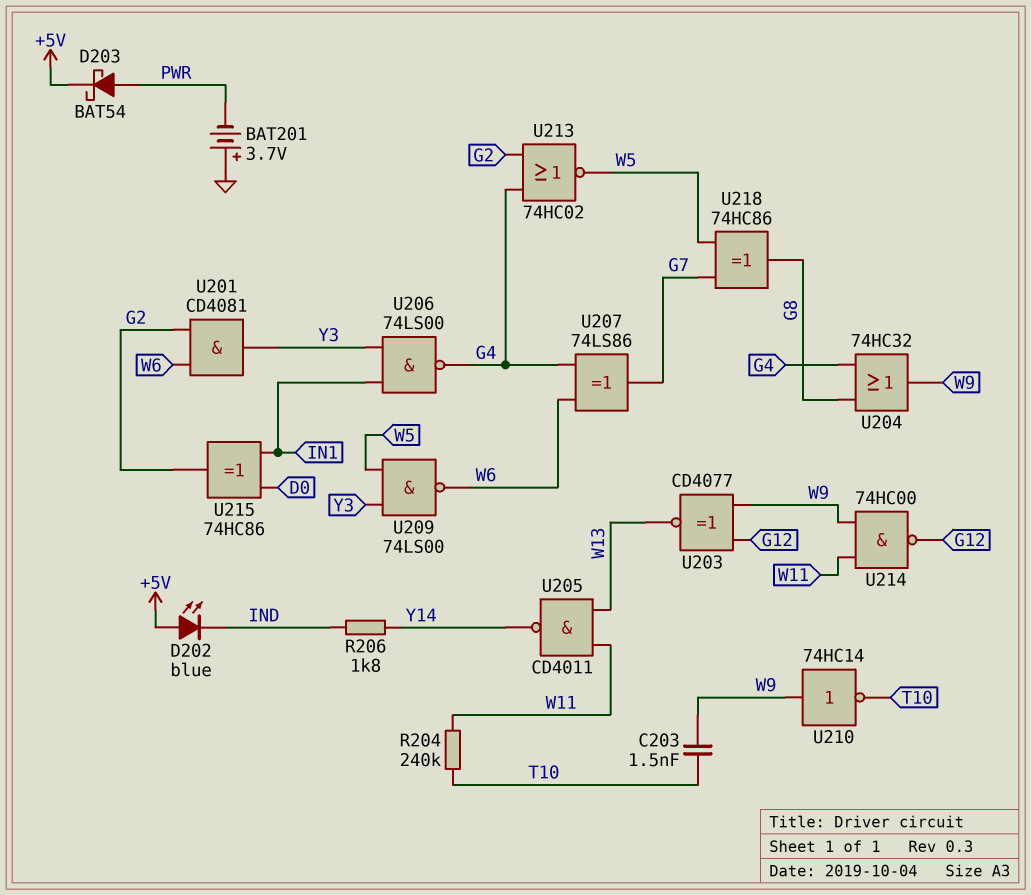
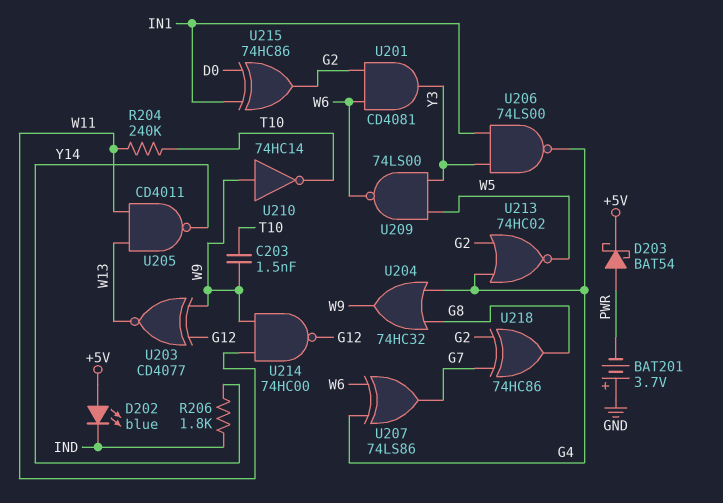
U218: XOR 74HC86 (in G7, in W5, out G8) -> XOR 74HC86 (in G2, in G7, out G8)

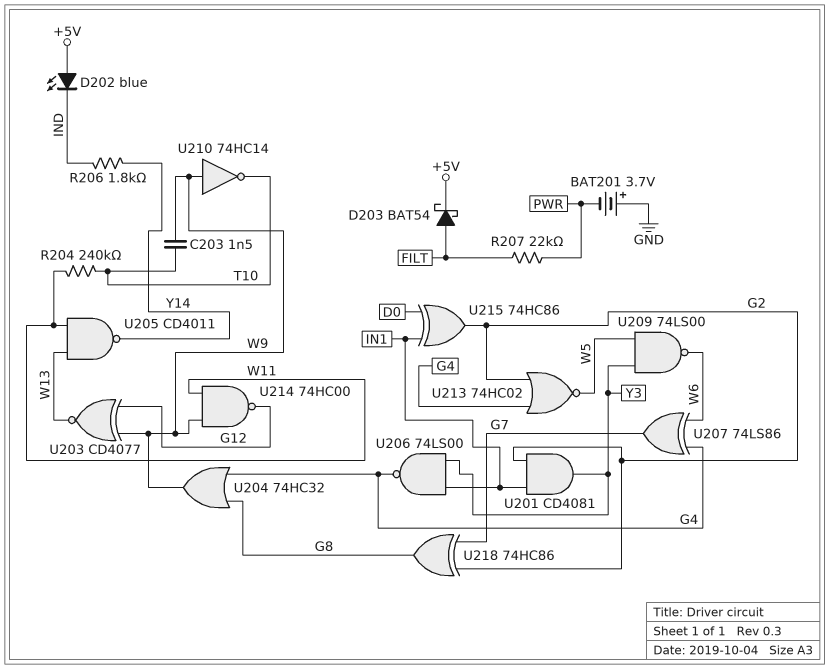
D203: schottky BAT54 (A PWR, K +5V) -> schottky BAT54 (A FILT, K +5V)
R207: none -> 22k (FILT, PWR)
U201: AND CD4081 (in G2, in W6, out Y3) -> AND CD4081 (in G2, in IN1, out Y3)

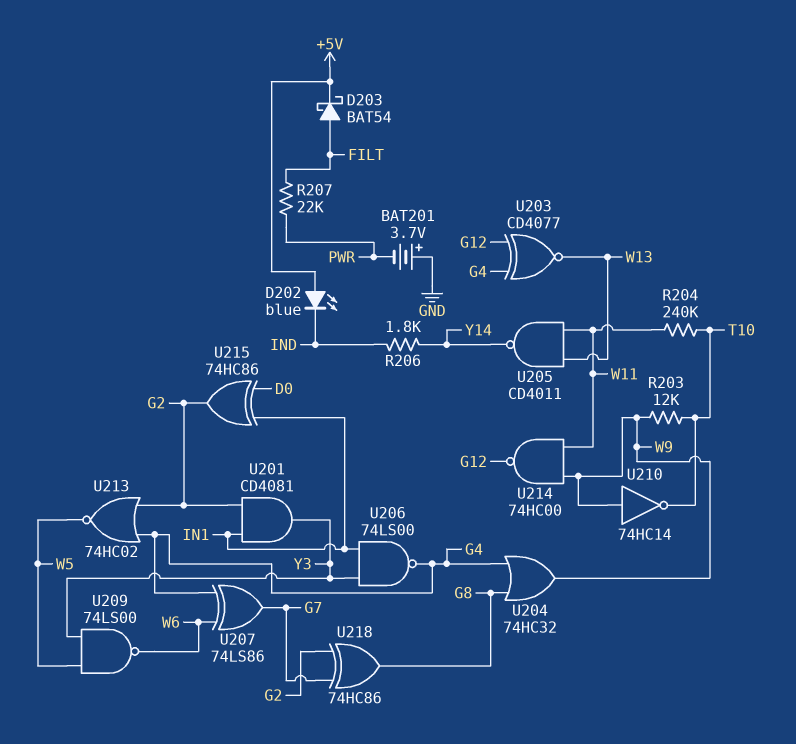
C203: 1.5nF (T10, W9) -> none
R203: none -> 12k (T10, W9)
U203: XNOR CD4077 (in G12, in W9, out W13) -> XNOR CD4077 (in G4, in G12, out W13)

